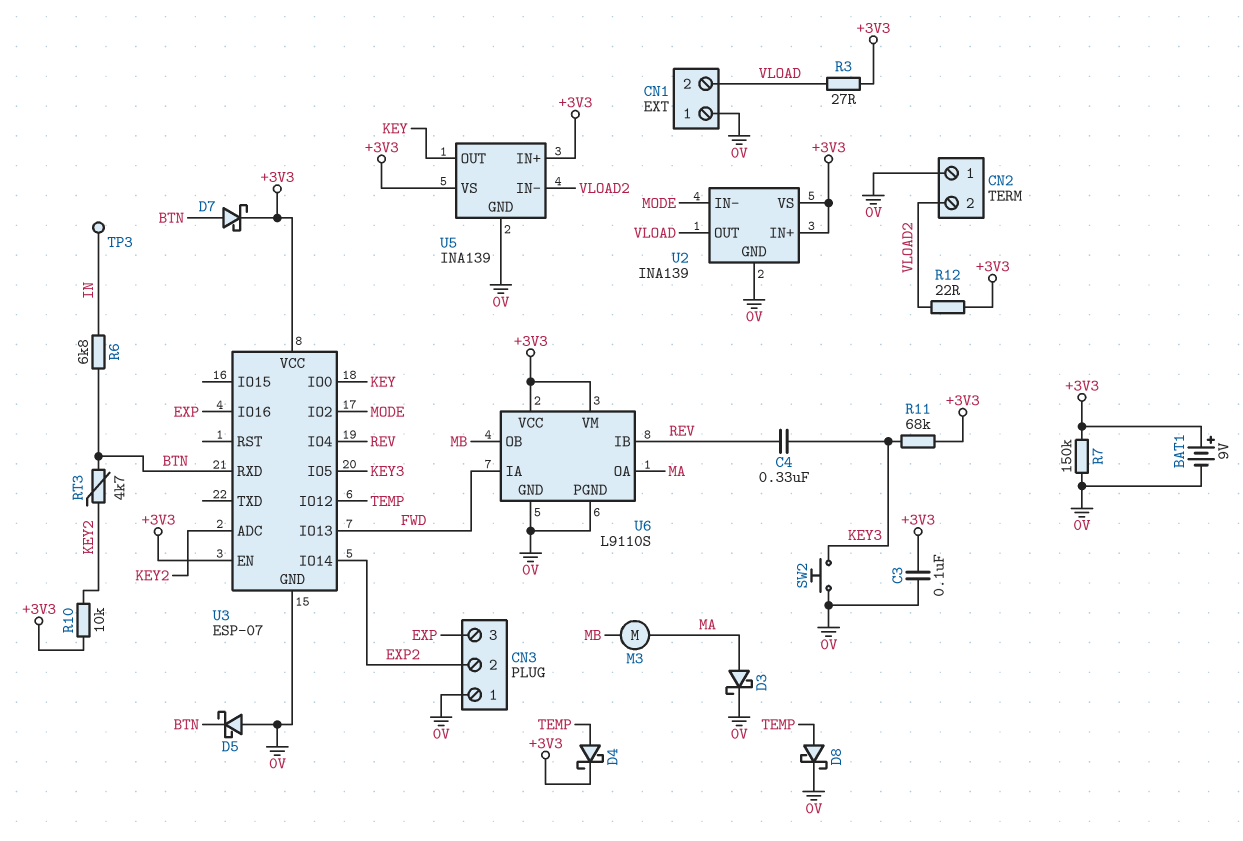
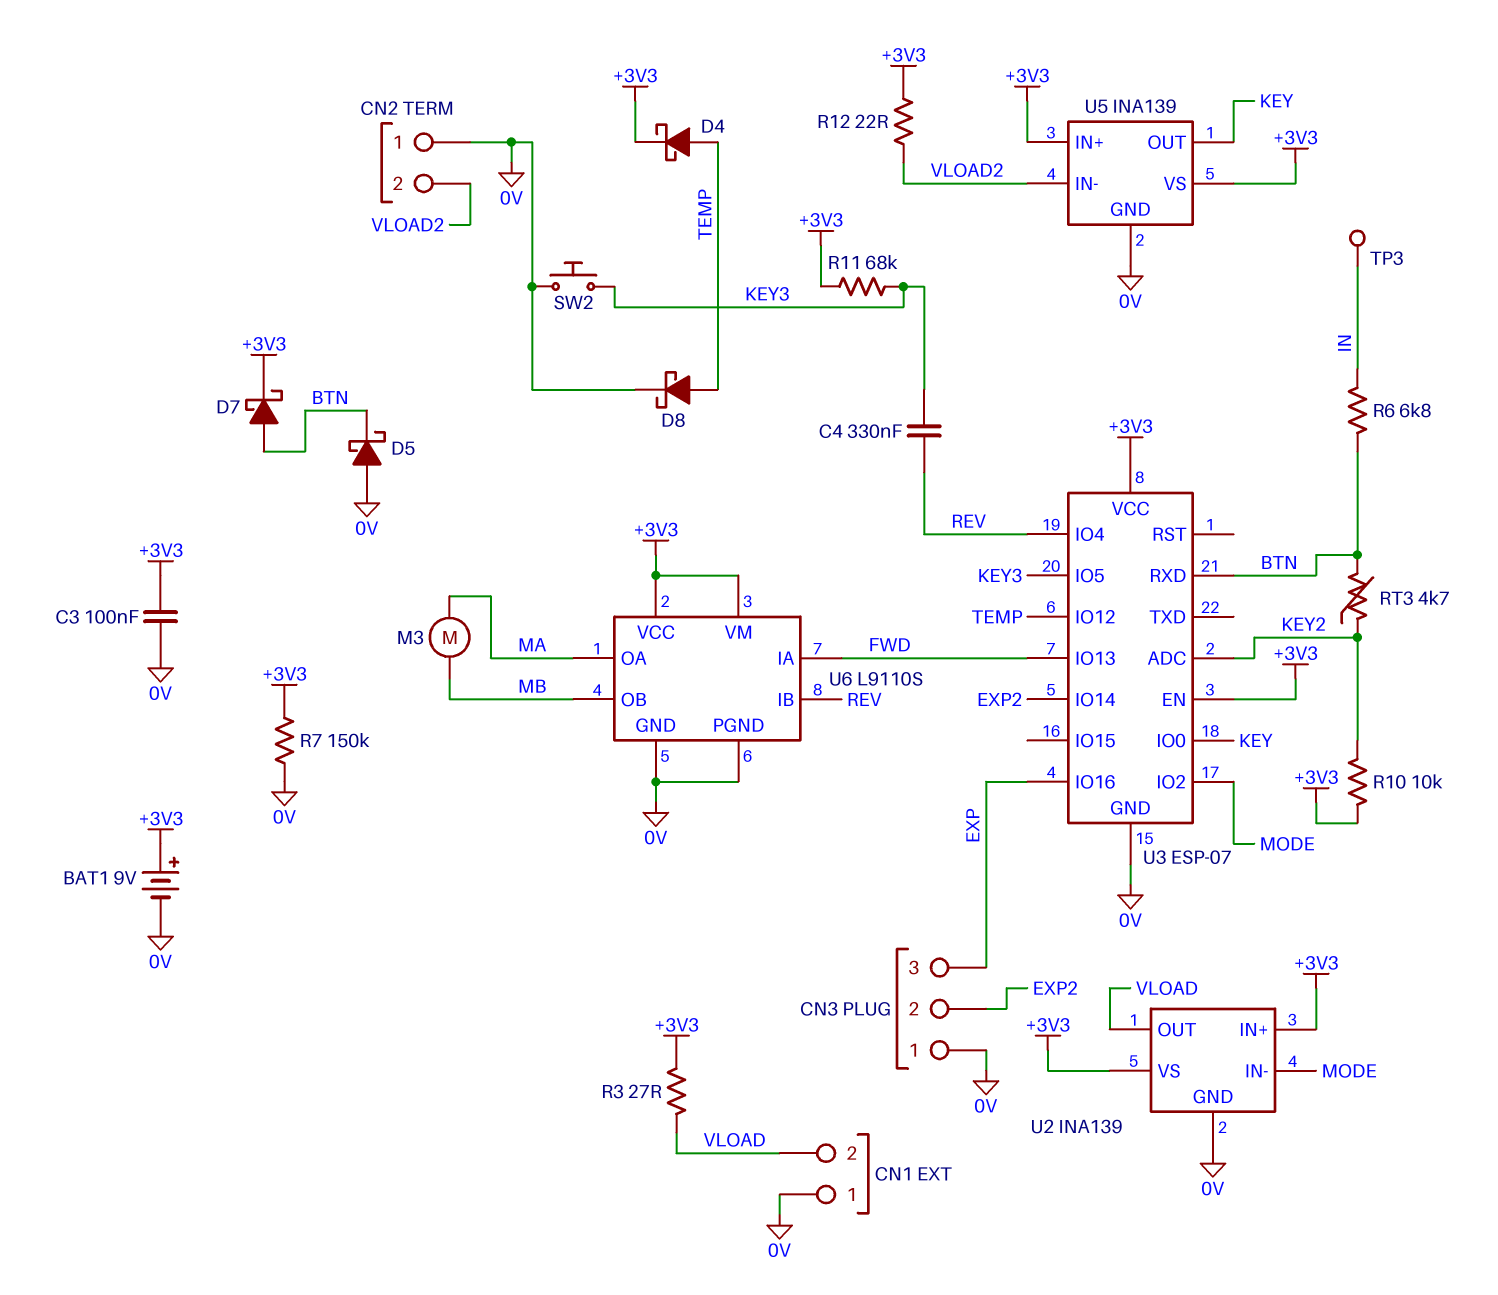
D3: schottky (A MA, K 0V) -> none

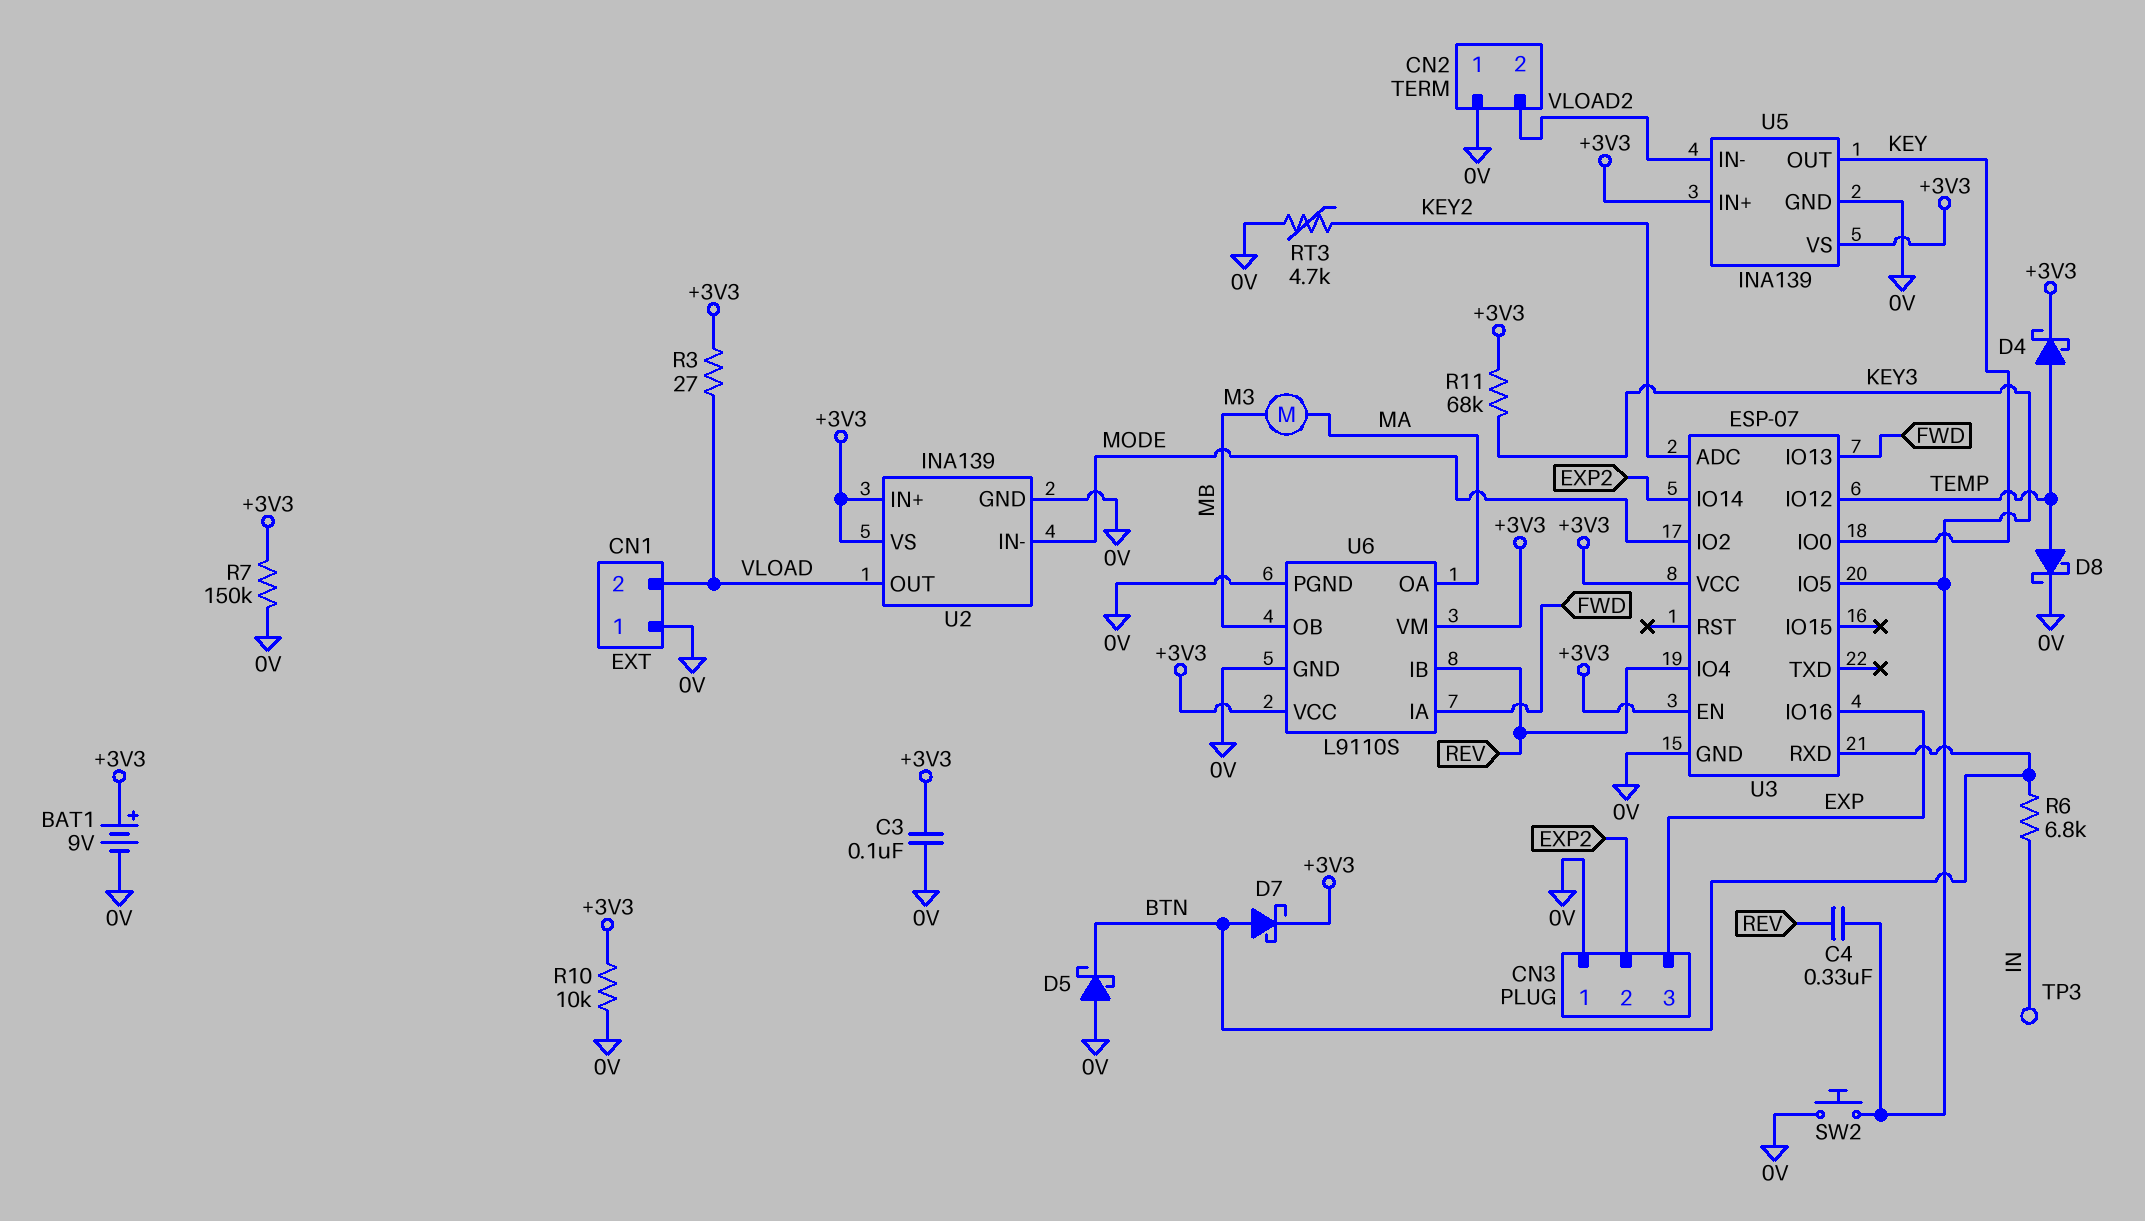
R10: 10k (+3V3, KEY2) -> 10k (+3V3, 0V)
R12: 22 (+3V3, VLOAD2) -> none
RT3: 4.7k (BTN, KEY2) -> 4.7k (0V, KEY2)

